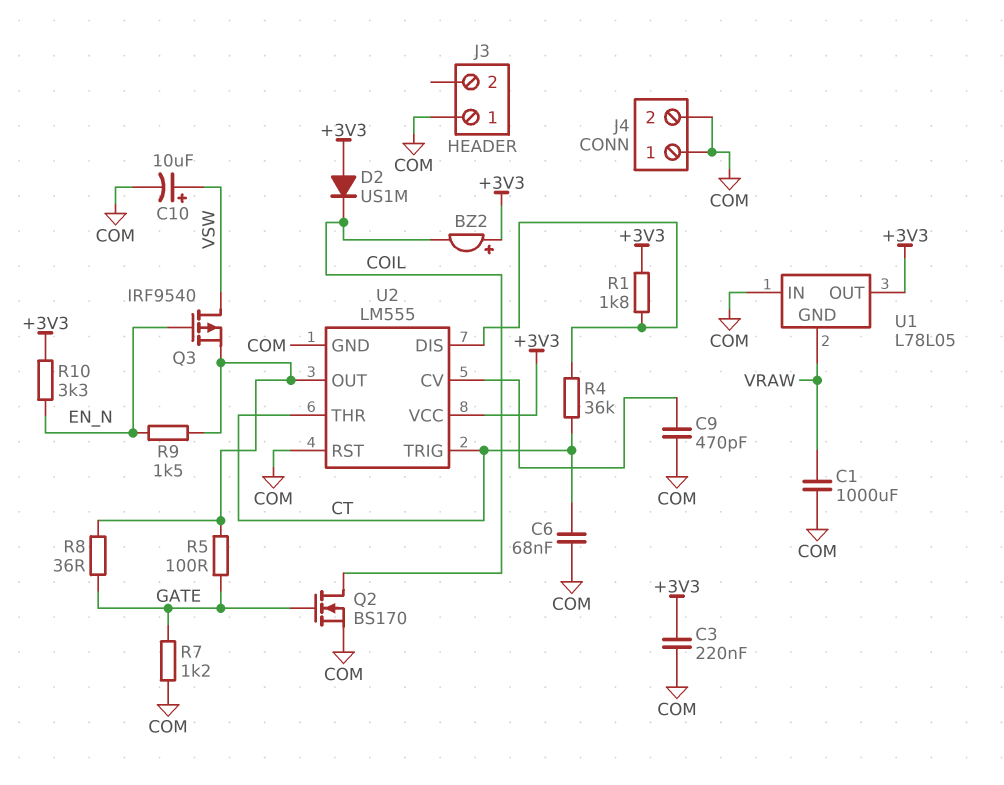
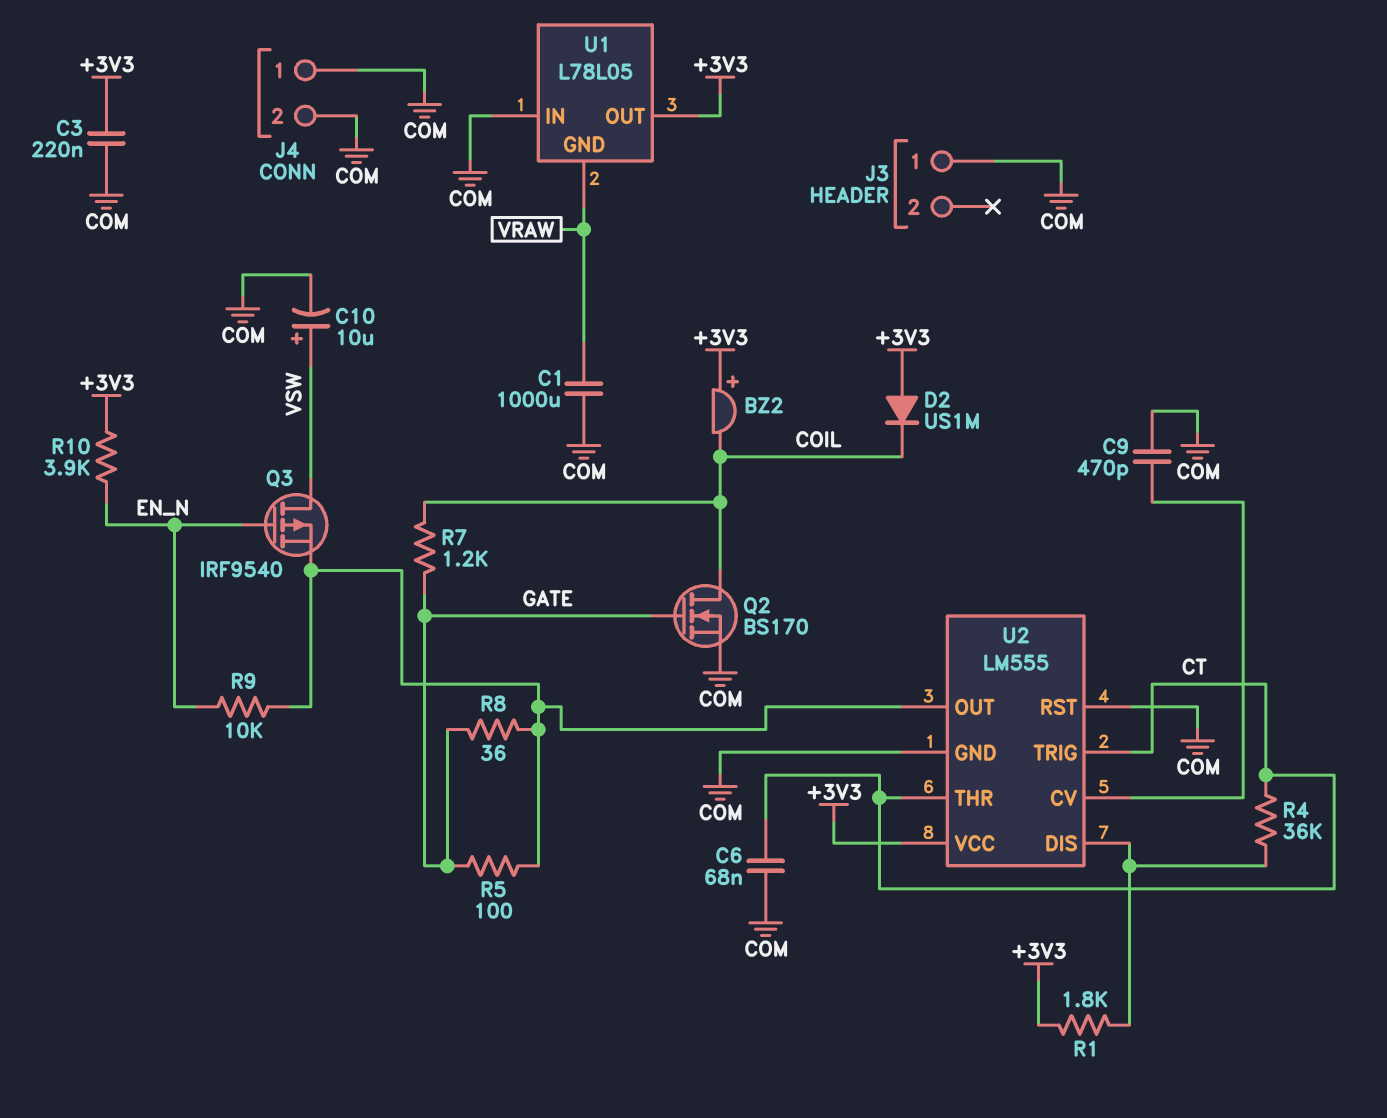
R7: 1.2k (COM, GATE) -> 1.2k (COIL, GATE)
R9: 1.5k (EN_N, U2/OUT) -> 10k (EN_N, U2/OUT)
R10: 3.3k (+3V3, EN_N) -> 3.9k (+3V3, EN_N)

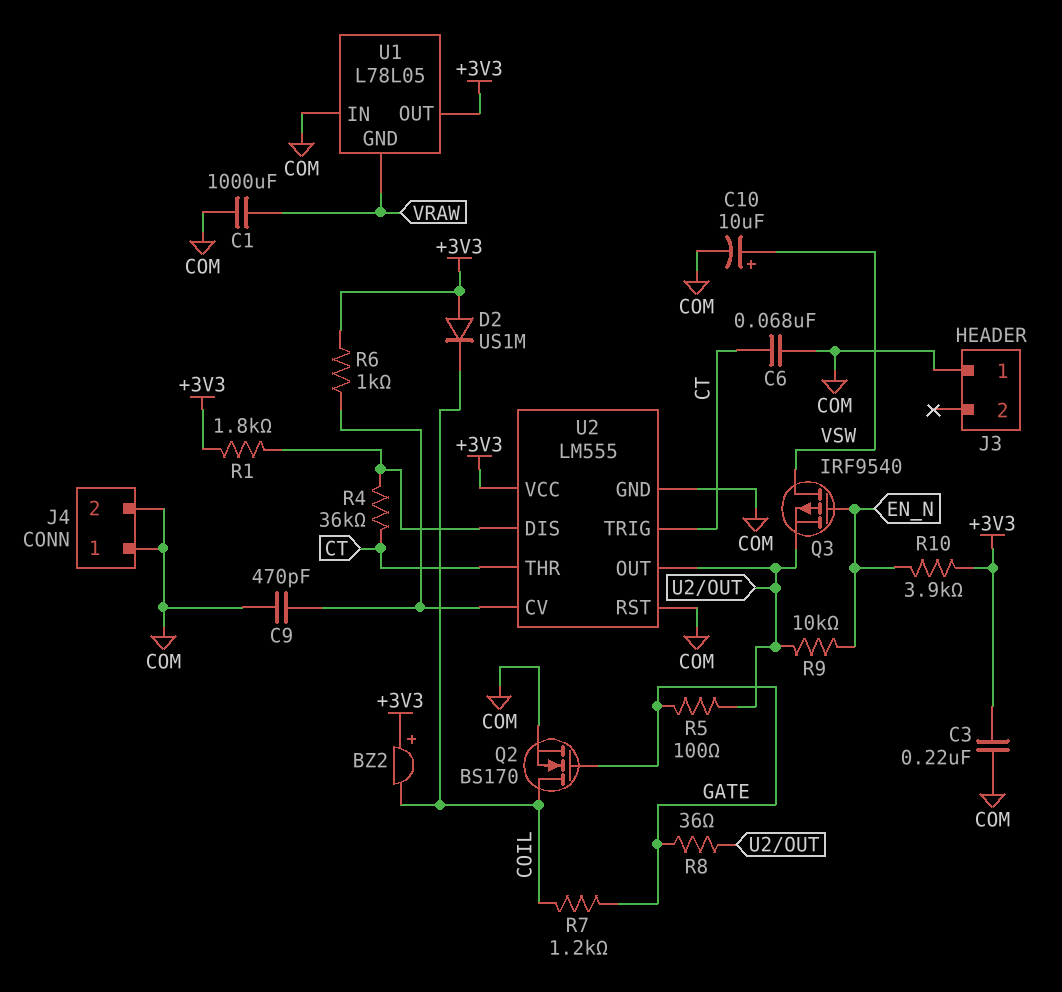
R6: none -> 1k (+3V3, U2/CV)

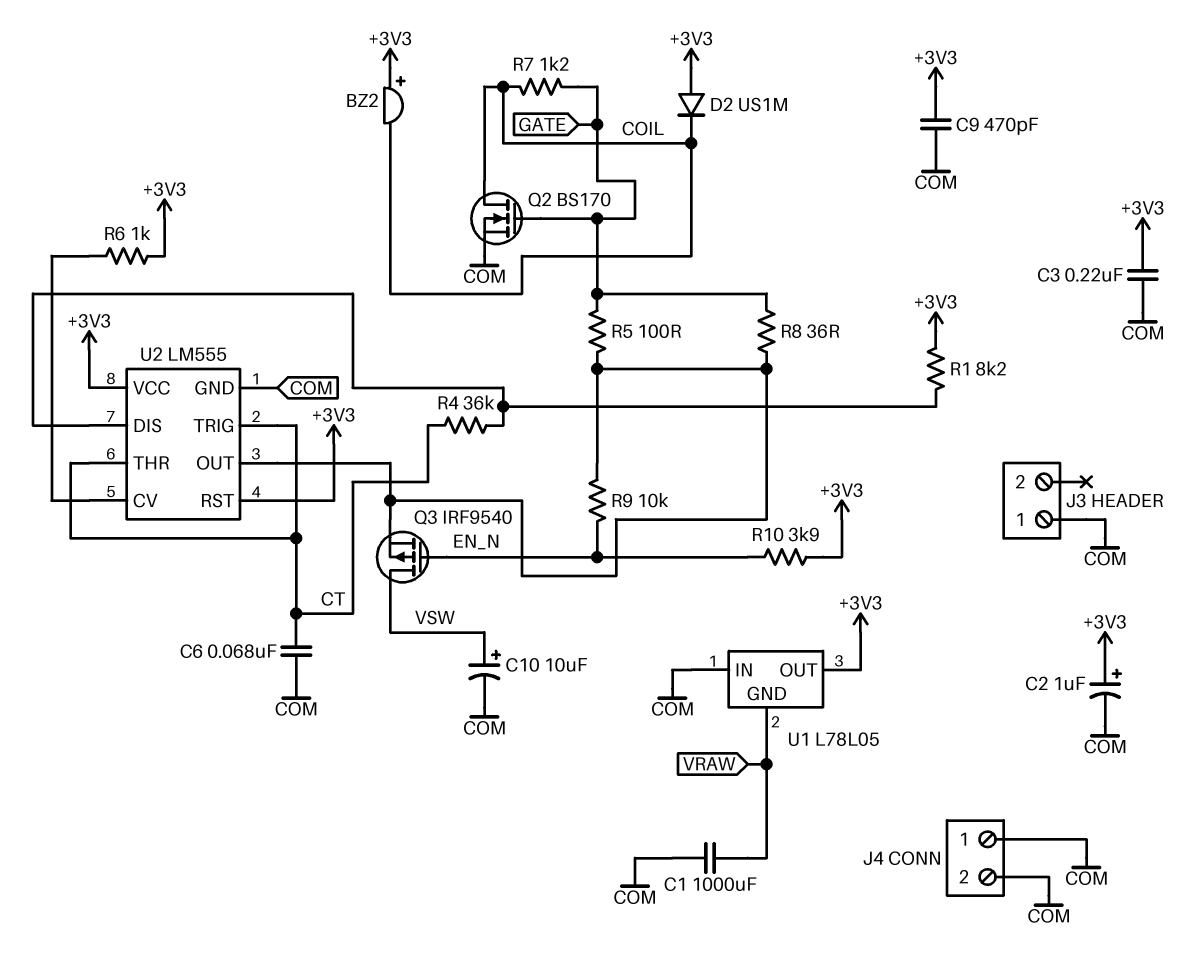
C2: none -> 1uF (plus +3V3, minus COM)
C9: 470pF (COM, U2/CV) -> 470pF (+3V3, COM)
R1: 1.8k (+3V3, U2/DIS) -> 8.2k (+3V3, U2/DIS)
U2 pin RST: COM -> +3V3

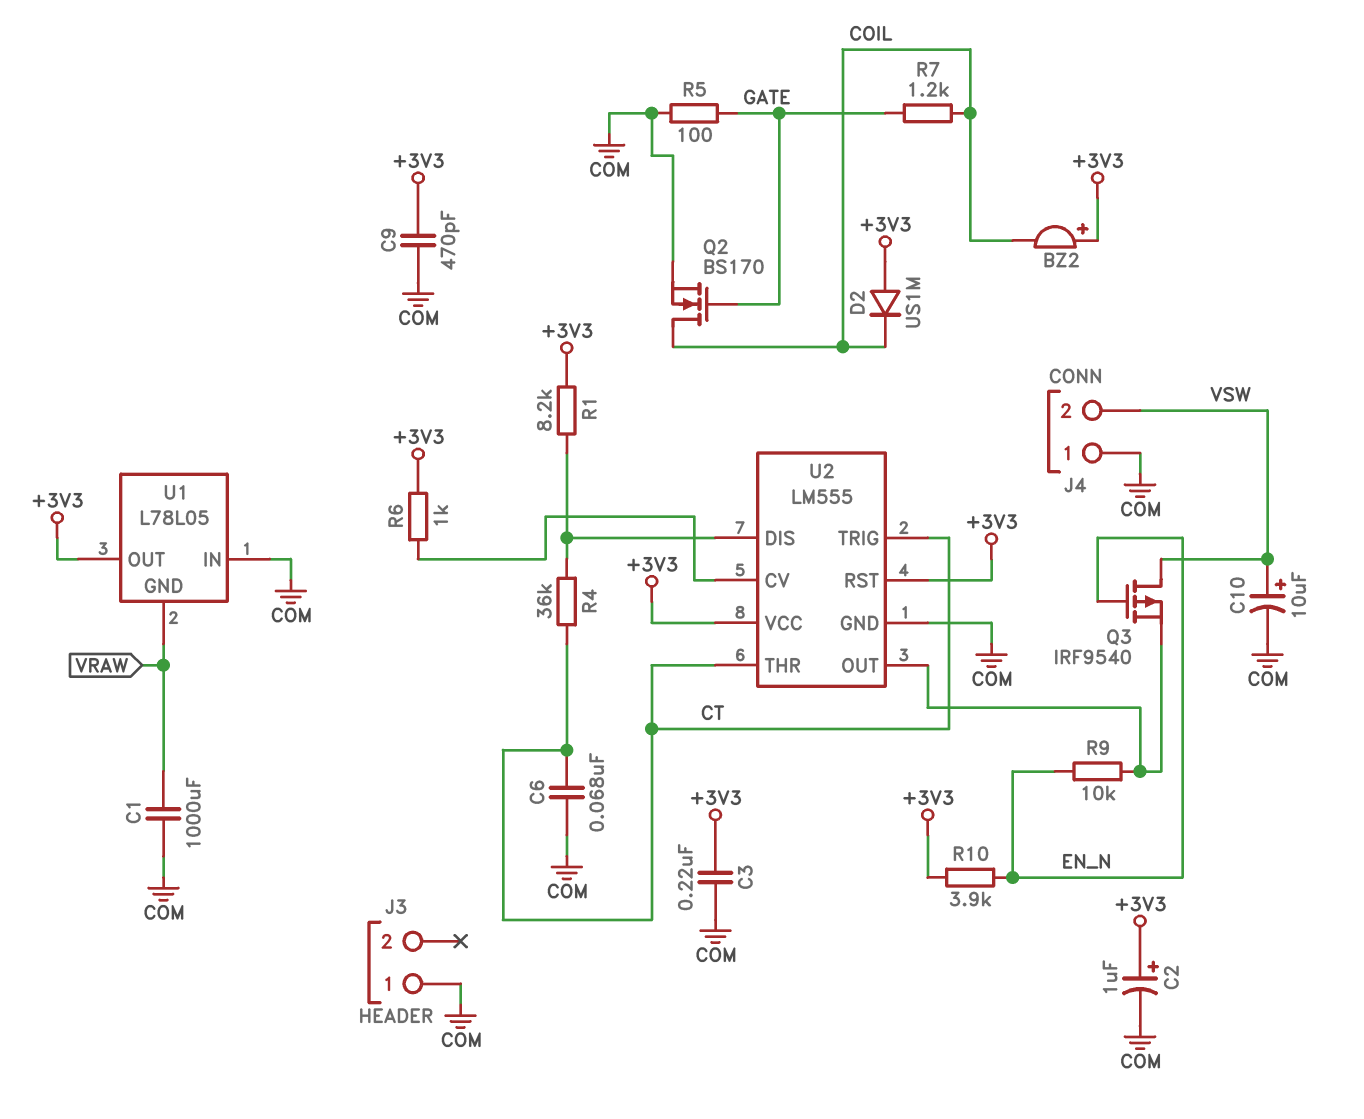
J4 pin 2: COM -> VSW
R5: 100 (GATE, U2/OUT) -> 100 (COM, GATE)
R8: 36 (GATE, U2/OUT) -> none

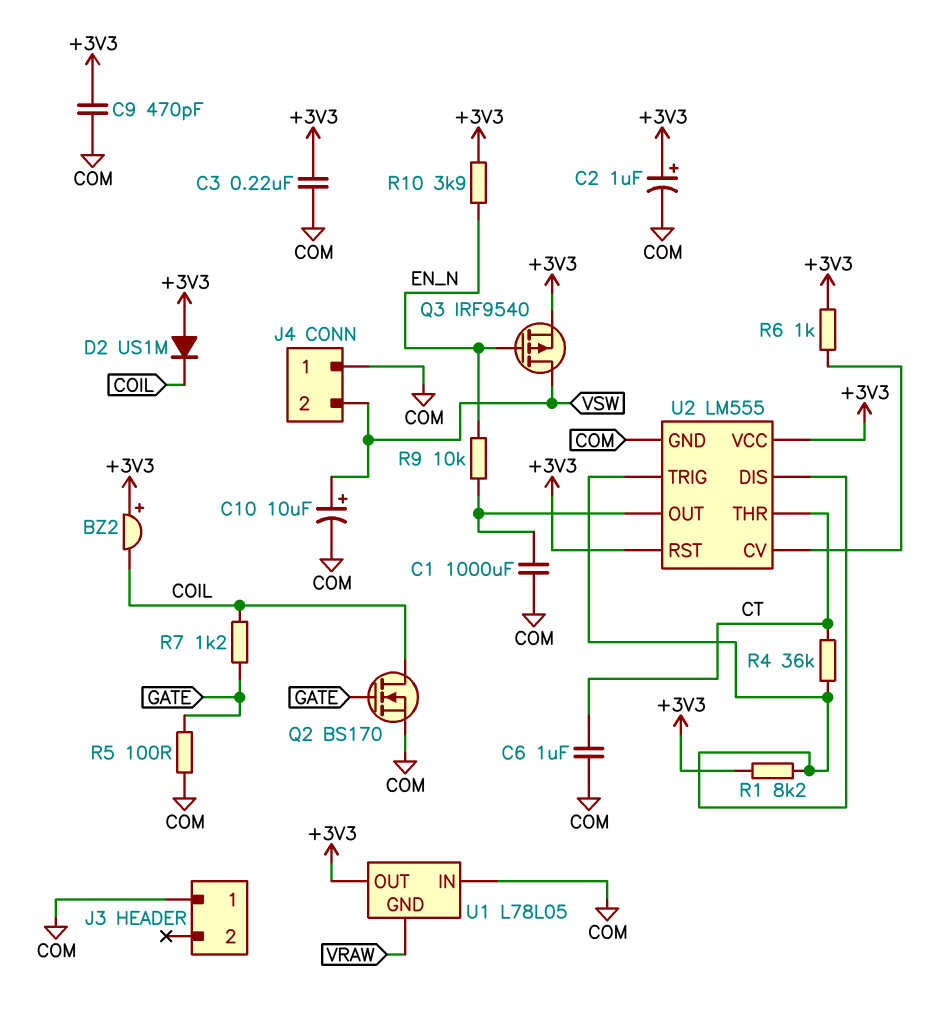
C1: 1000uF (COM, VRAW) -> 1000uF (COM, U2/OUT)
C6: 68nF (COM, CT) -> 1uF (COM, CT)
Q3: PMOS IRF9540 (G EN_N, D VSW, S U2/OUT) -> PMOS IRF9540 (G EN_N, D VSW, S +3V3)
U2 pin TRIG: CT -> U2/DIS

